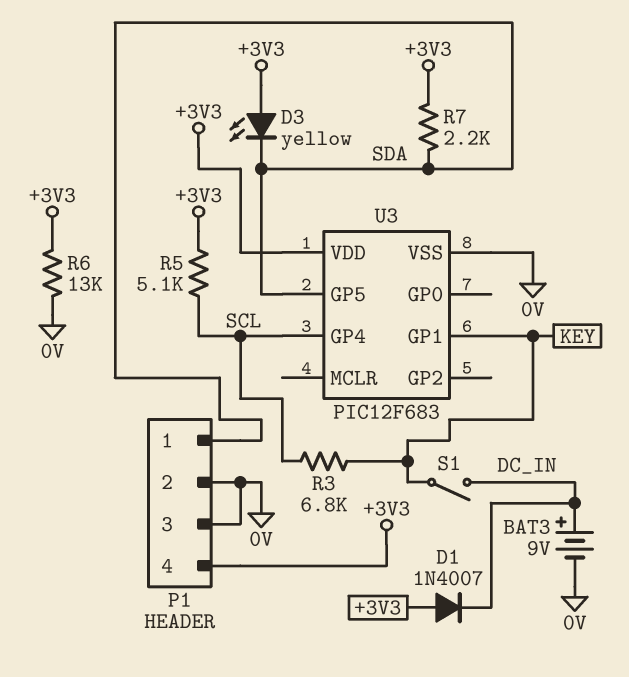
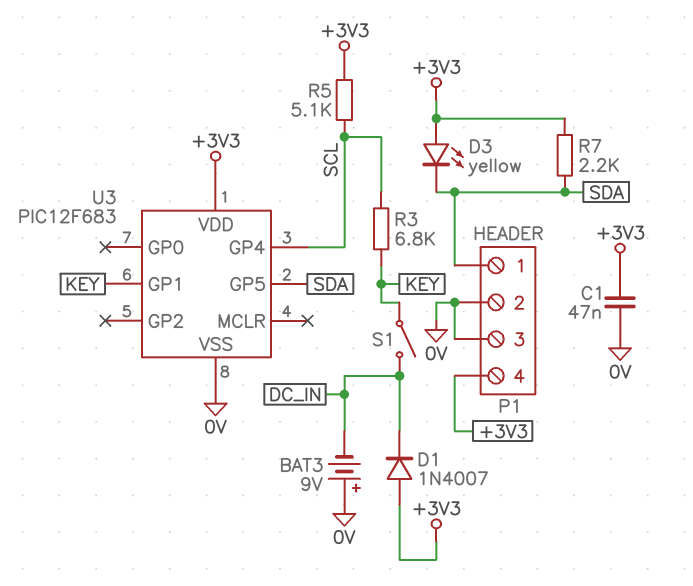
BAT3: 9V (plus DC_IN, minus 0V) -> 9V (plus 0V, minus DC_IN)
C1: none -> 47nF (+3V3, 0V)
R6: 13k (+3V3, 0V) -> none

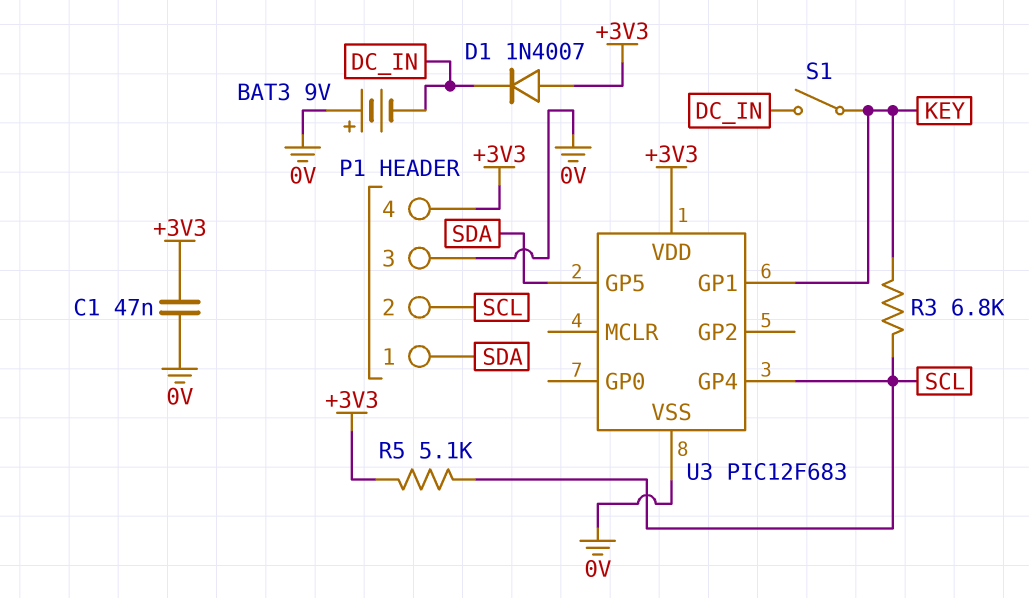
D3: LED yellow (A +3V3, K SDA) -> none
P1 pin 2: 0V -> SCL
R7: 2.2k (+3V3, SDA) -> none

